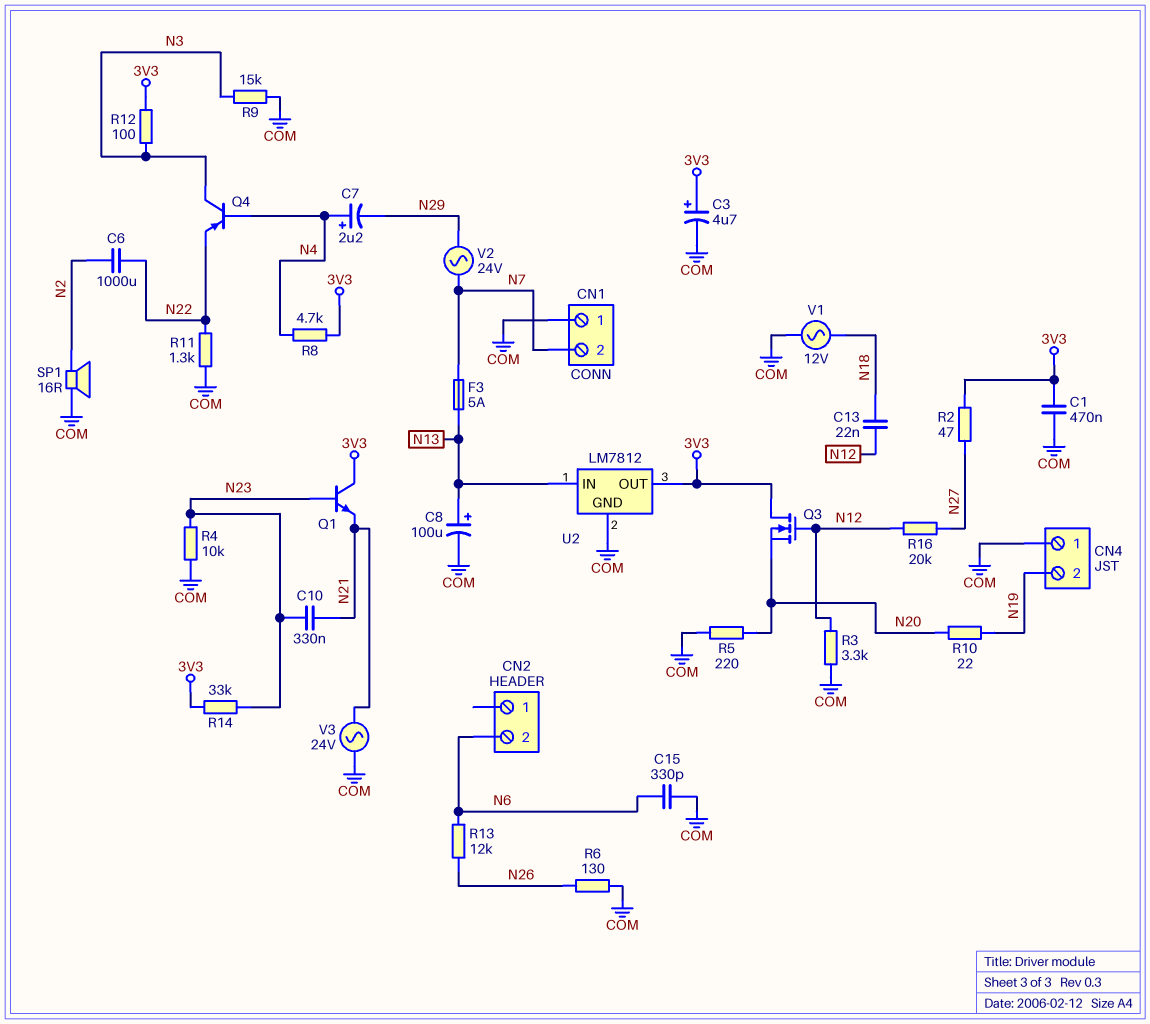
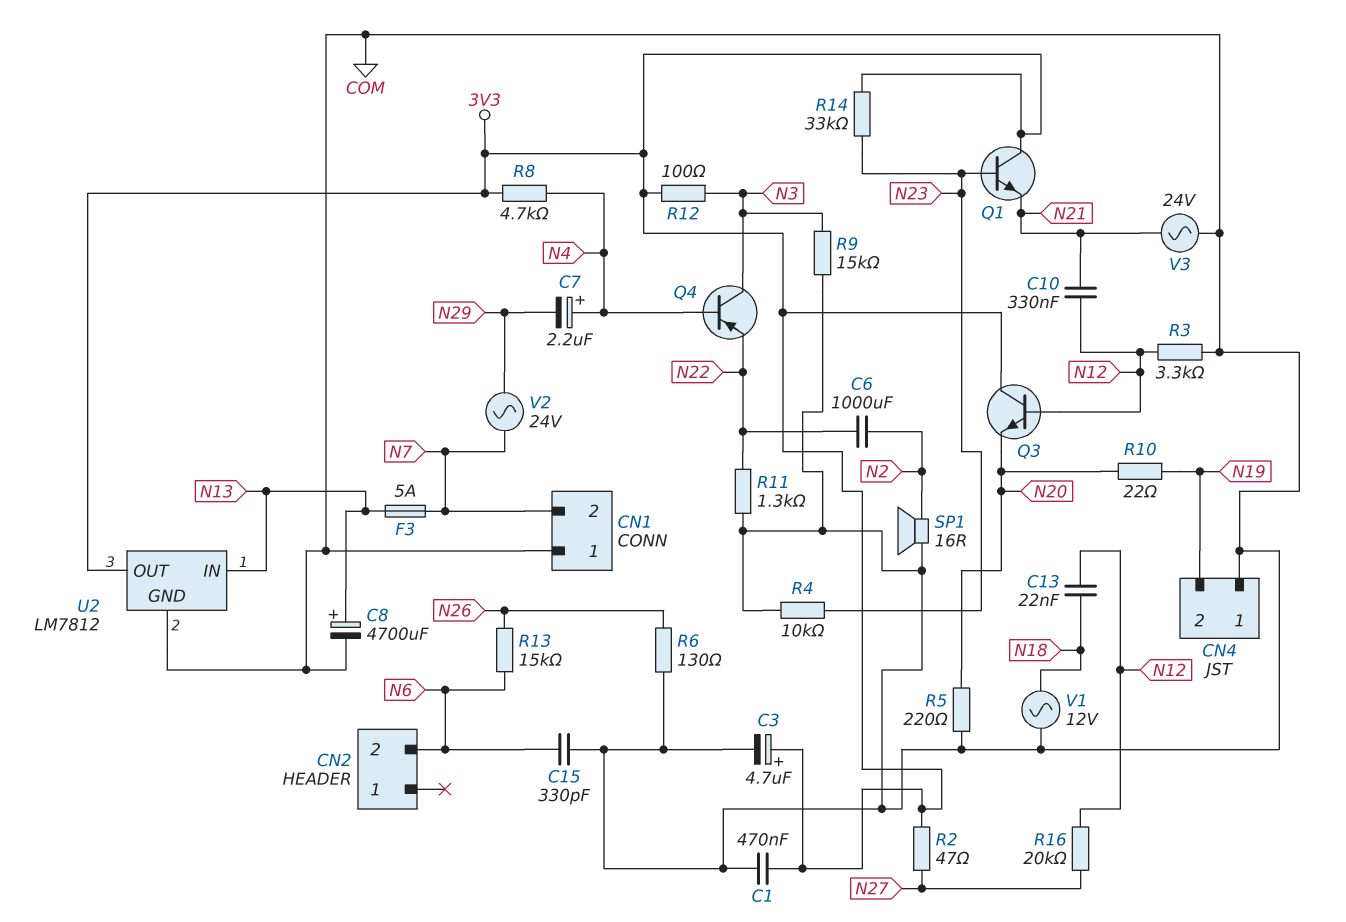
C8: 100uF (plus N13, minus COM) -> 4700uF (plus N13, minus COM)
C10: 330nF (N21, N23) -> 330nF (N12, N21)
Q3: NMOS (G N12, D 3V3, S N20) -> NPN (B N12, C 3V3, E N20)
R13: 12k (N6, N26) -> 15k (N6, N26)

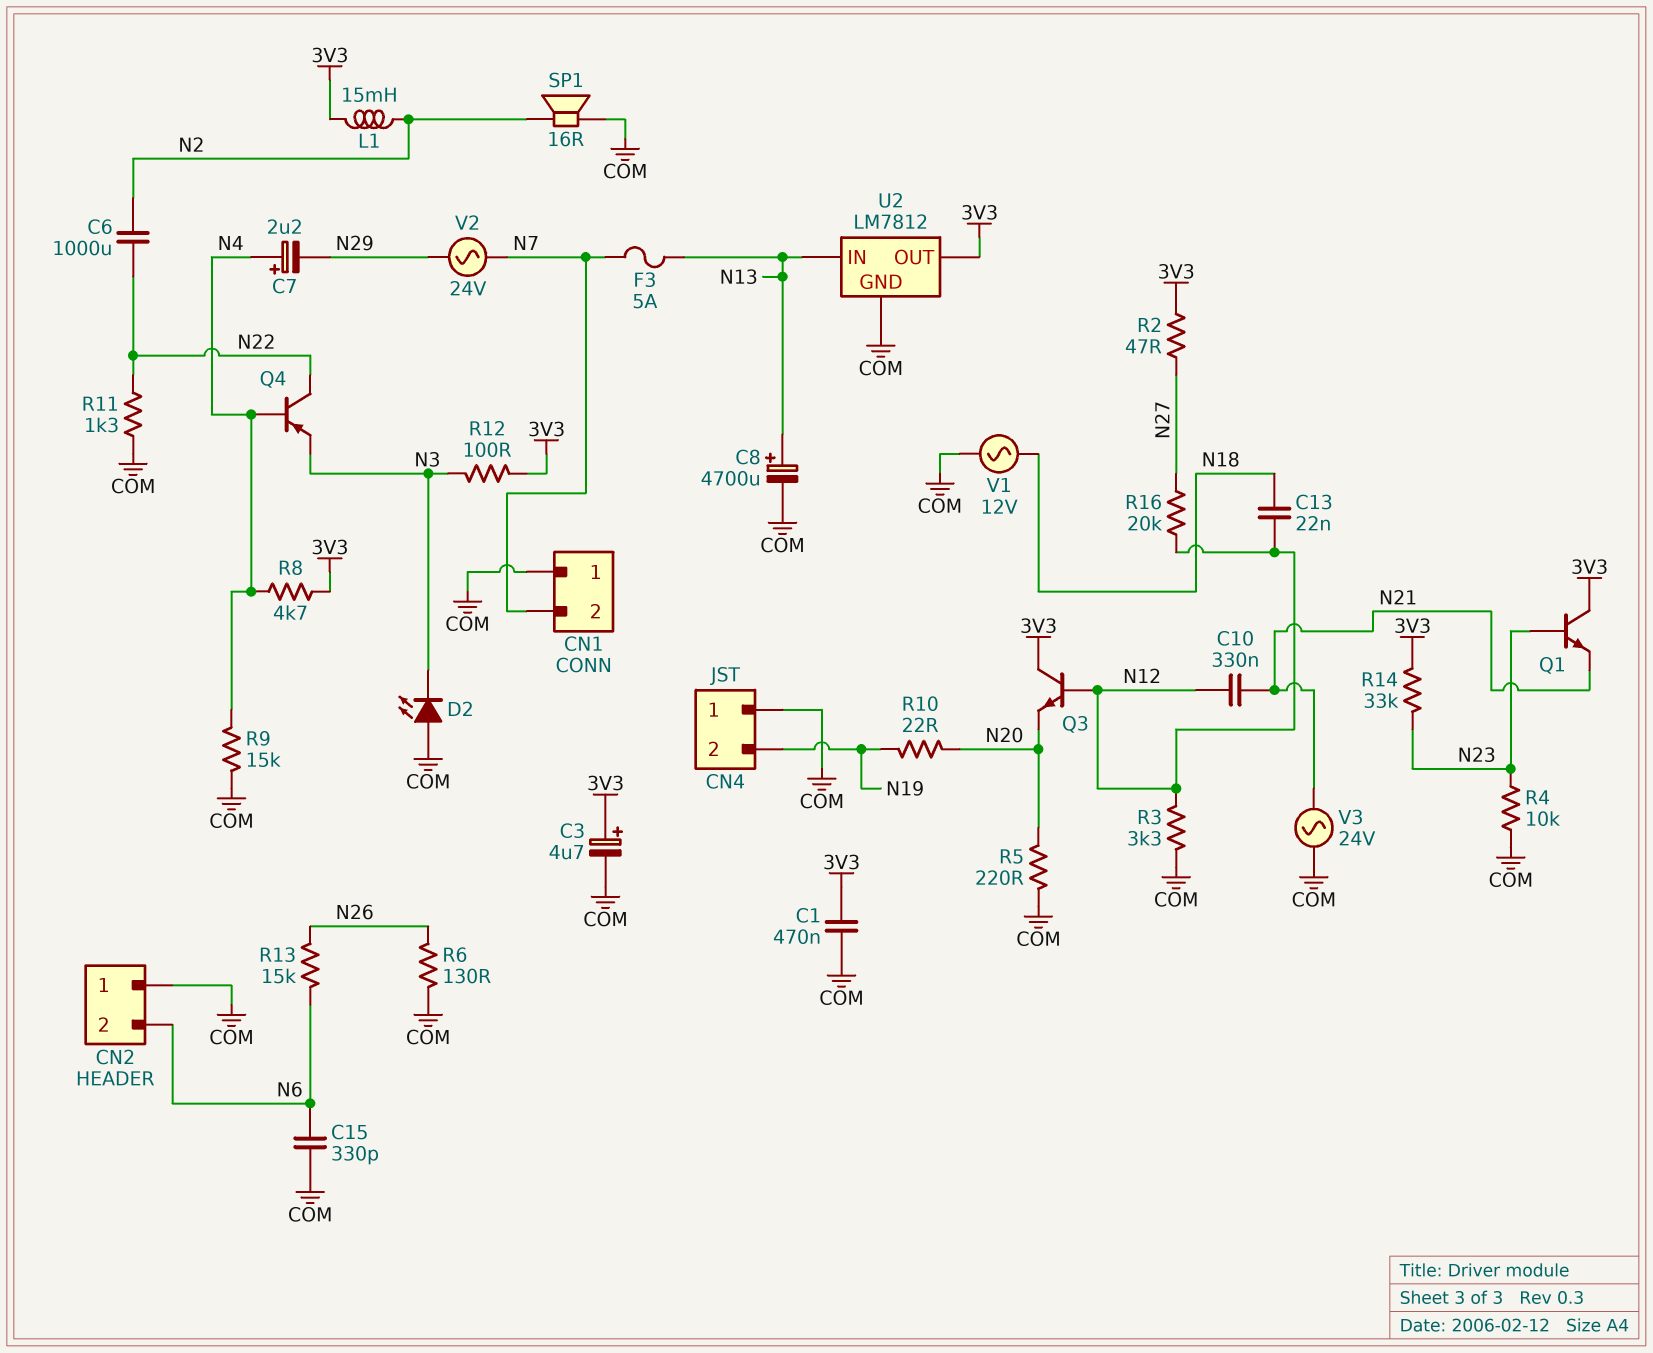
CN2 pin 1: none -> COM
D2: none -> LED (A COM, K N3)
L1: none -> 15mH (3V3, N2)
Q4: PNP (B N4, C N3, E N22) -> PNP (B N4, C N22, E N3)
R9: 15k (COM, N3) -> 15k (COM, N4)

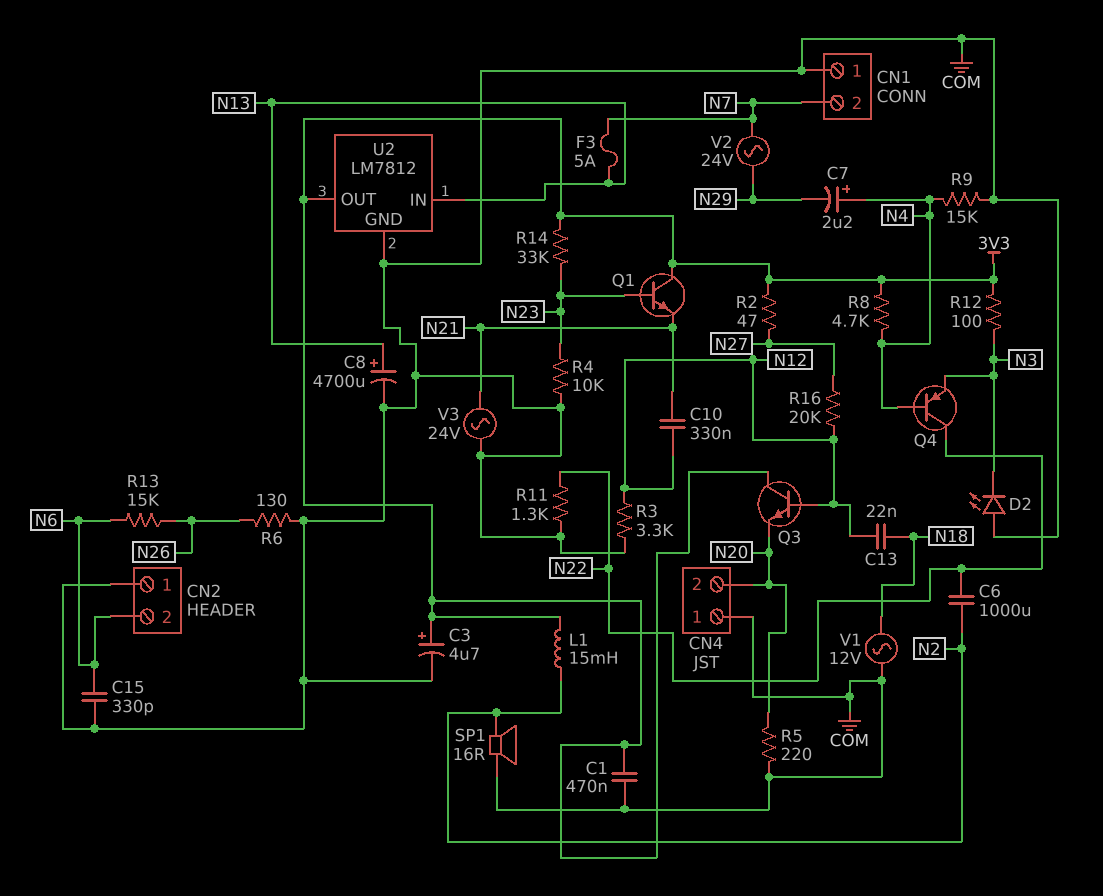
CN4 pin 2: N19 -> N20
R10: 22 (N19, N20) -> none

